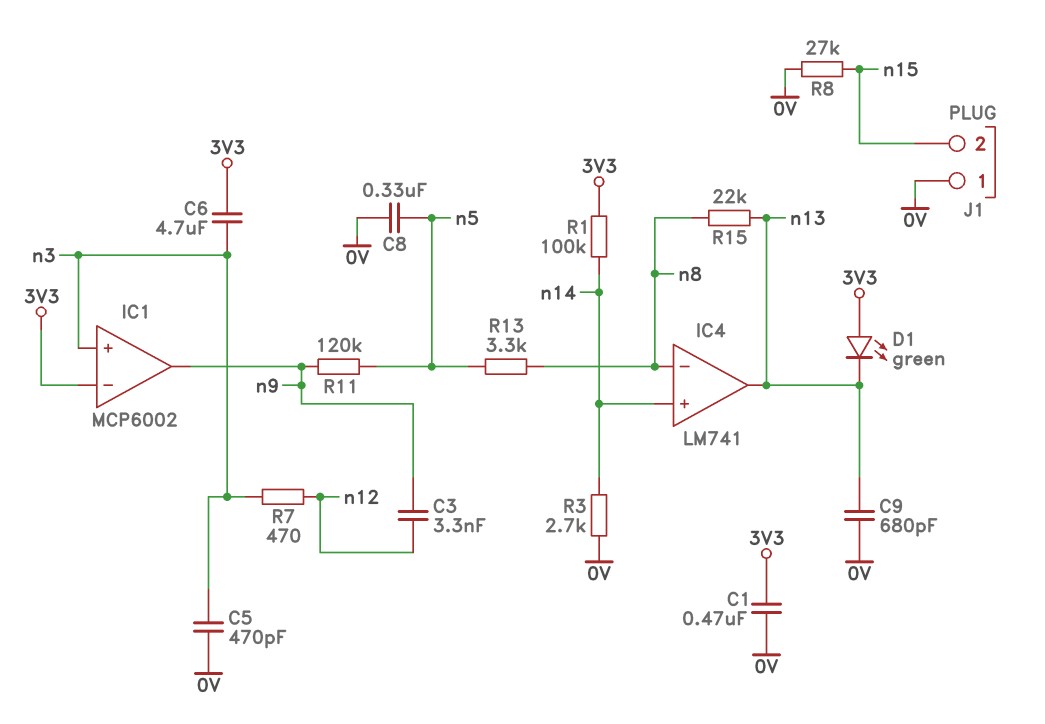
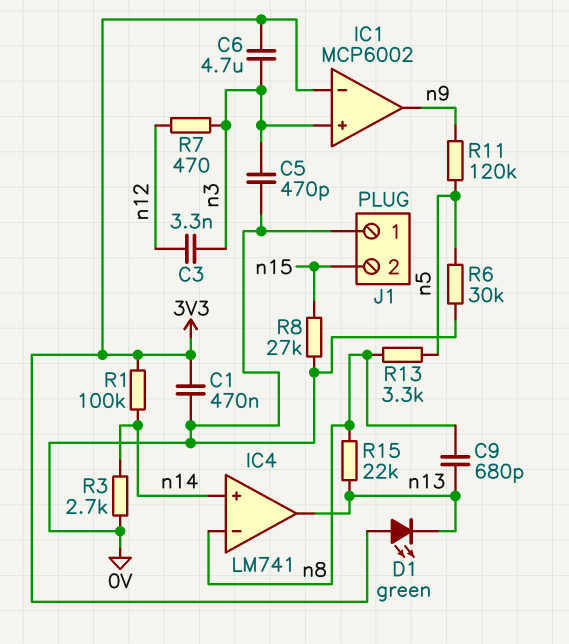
C3: 3.3nF (n9, n12) -> 3.3nF (n3, n12)
C8: 330nF (0V, n5) -> none
C9: 680pF (0V, n13) -> 680pF (n8, n13)
R6: none -> 30k (0V, n5)

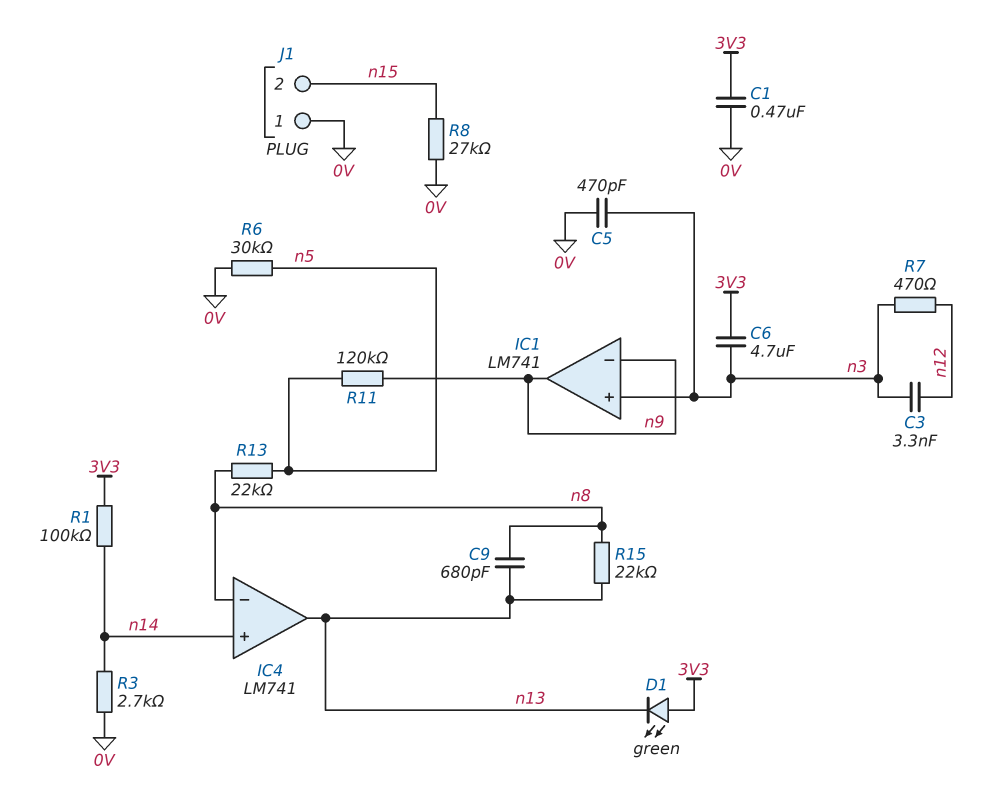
IC1: MCP6002 -> LM741
IC1 pin in-: 3V3 -> n9
R13: 3.3k (n5, n8) -> 22k (n5, n8)

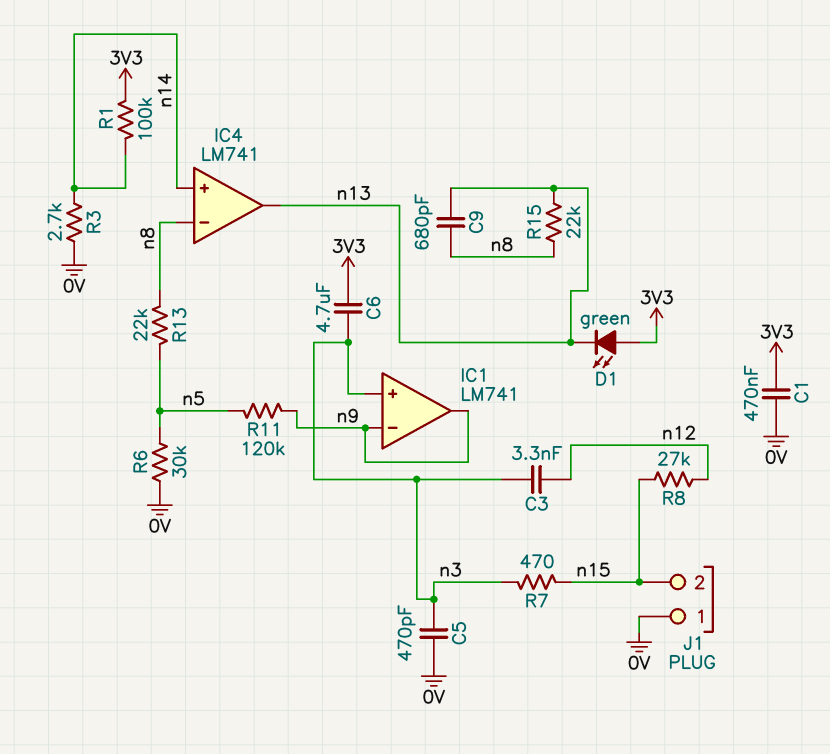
R7: 470 (n3, n12) -> 470 (n3, n15)
R8: 27k (0V, n15) -> 27k (n12, n15)

